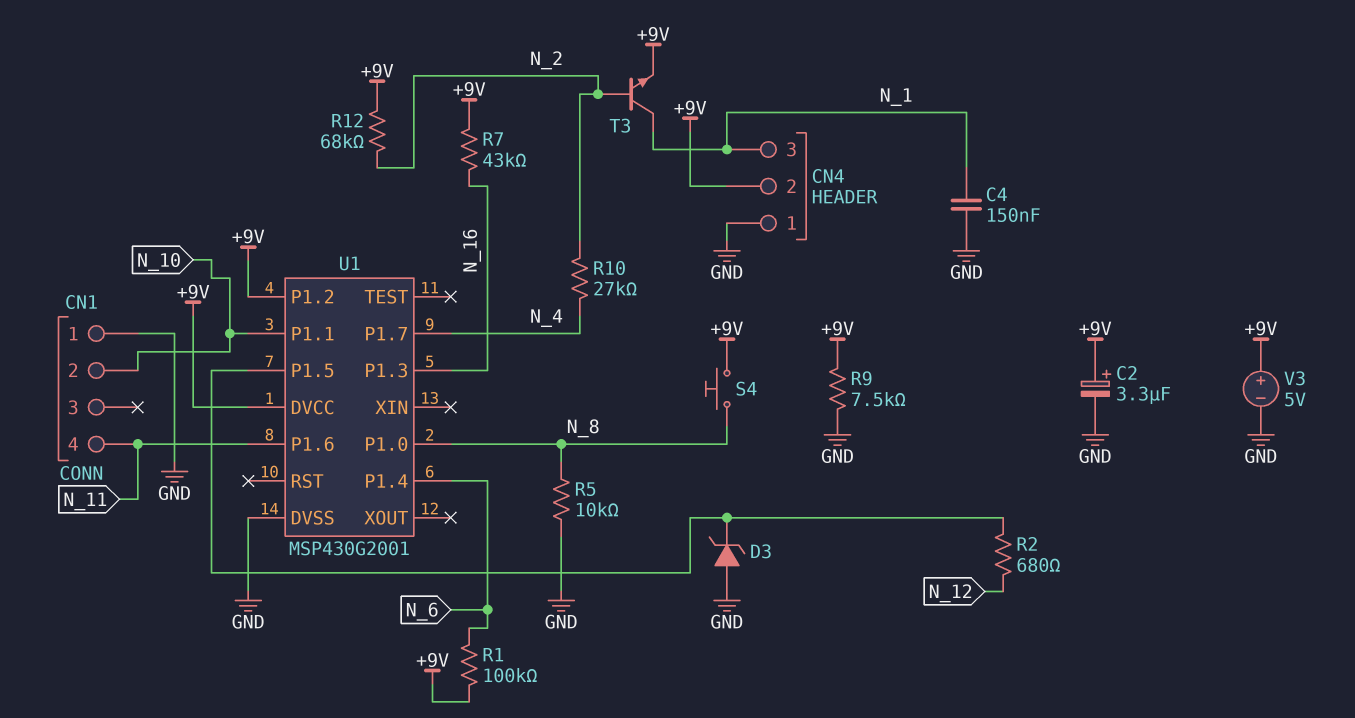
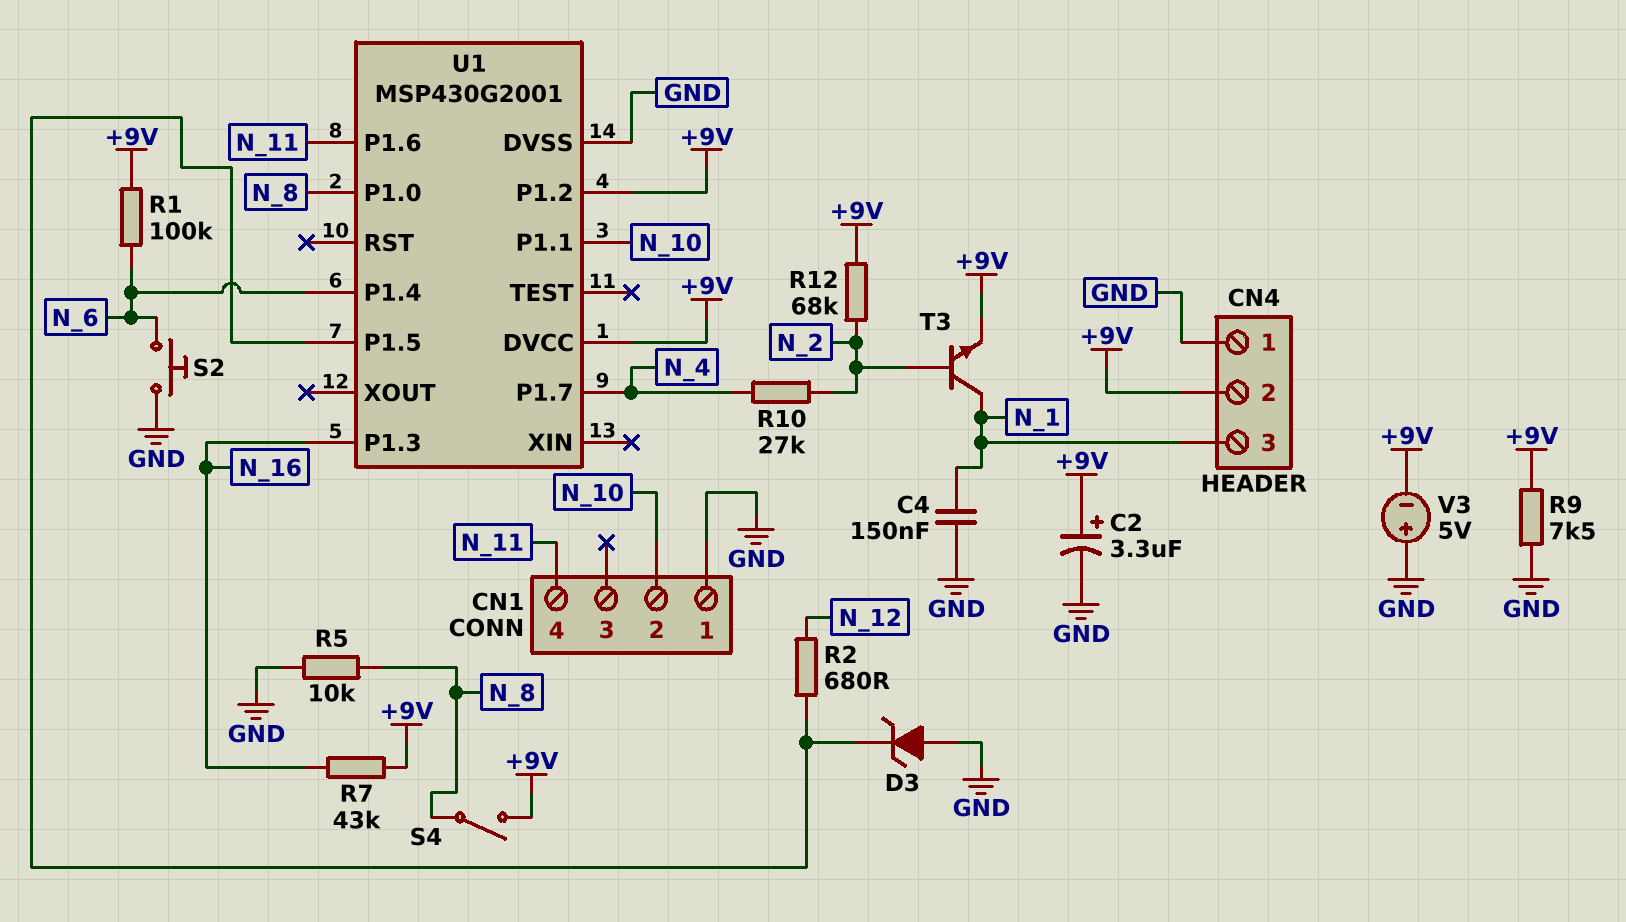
S2: none -> button (GND, N_6)
S4: button (+9V, N_8) -> switch (+9V, N_8)
V3: 5V (plus +9V, minus GND) -> 5V (plus GND, minus +9V)

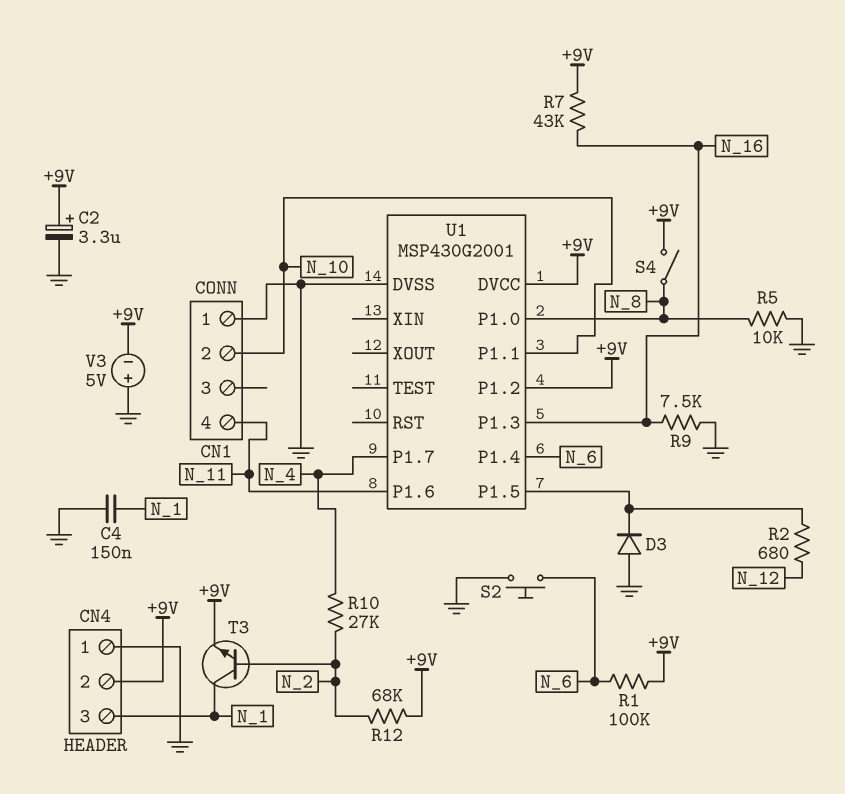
D3: zener (A GND, K U1/P1.5) -> diode (A GND, K U1/P1.5)
R9: 7.5k (+9V, GND) -> 7.5k (GND, N_16)

